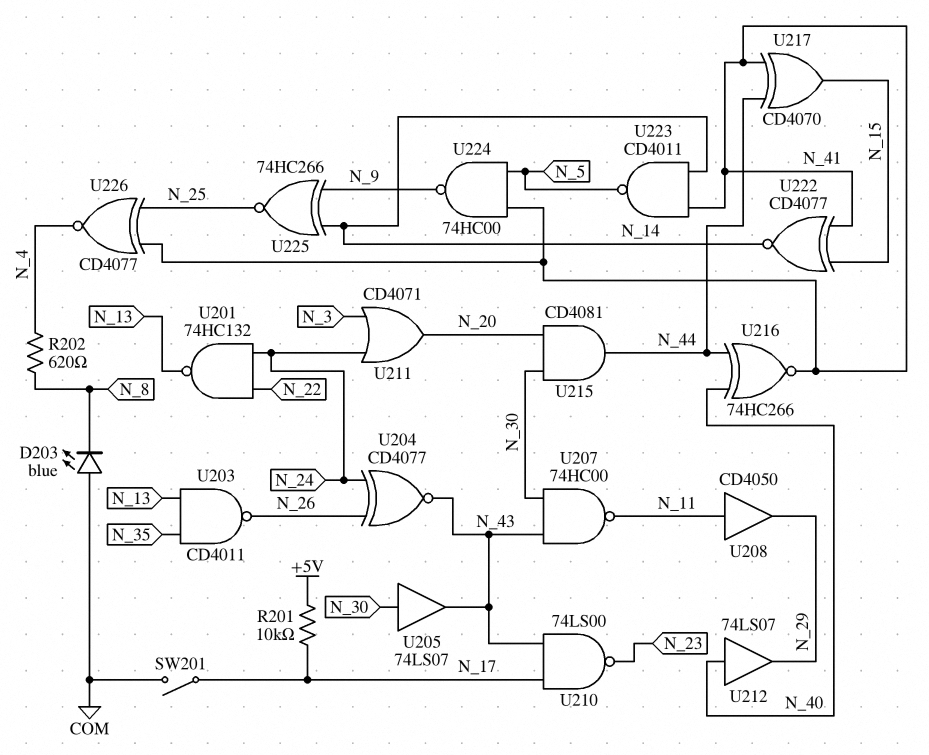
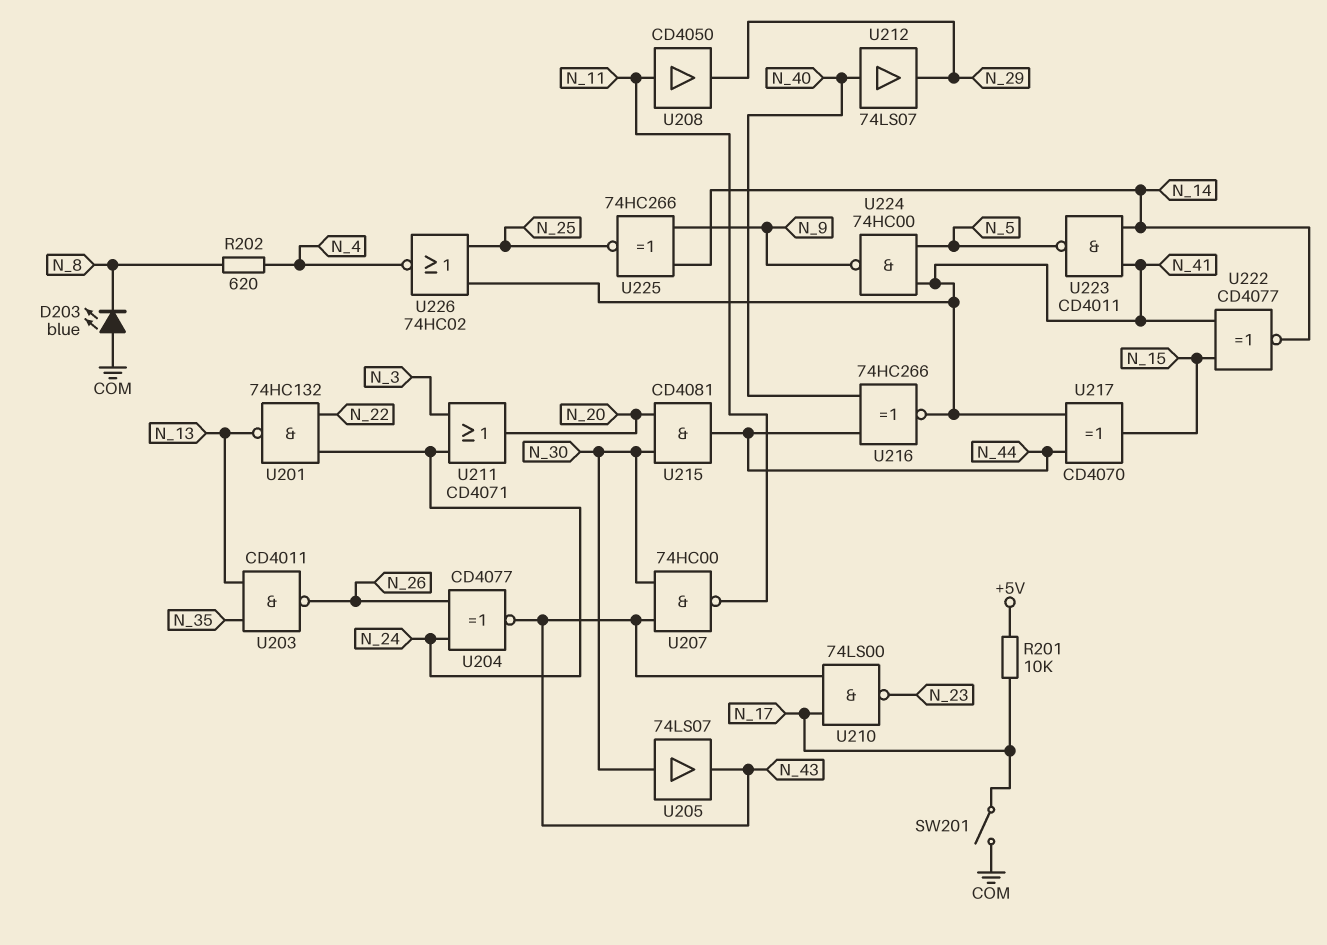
U226: XNOR CD4077 (in N_25, in N_41, out N_4) -> NOR 74HC02 (in N_25, in N_41, out N_4)

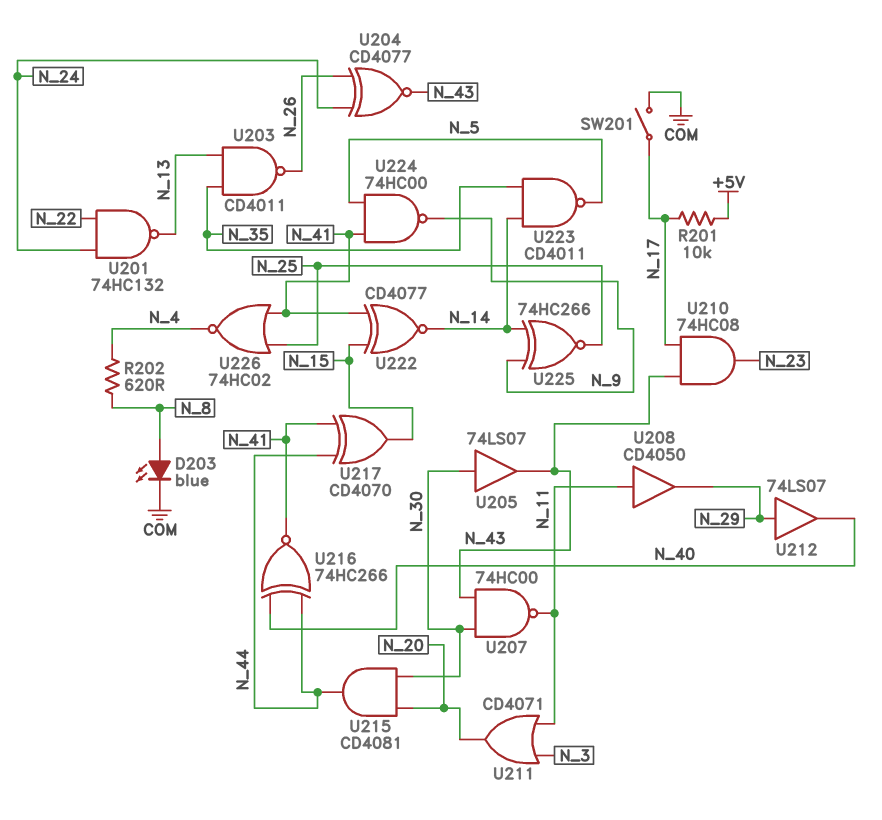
D203: LED blue (A COM, K N_8) -> LED blue (A N_8, K COM)
U210: NAND 74LS00 (in N_17, in N_43, out N_23) -> AND 74HC08 (in N_17, in N_43, out N_23)
U211: OR CD4071 (in N_3, in N_24, out N_20) -> OR CD4071 (in N_3, in N_11, out N_20)
U212: buffer 74LS07 (in N_40, out N_29) -> buffer 74LS07 (in N_29, out N_40)
U223: NAND CD4011 (in N_14, in N_41, out N_5) -> NAND CD4011 (in N_14, in N_35, out N_5)

